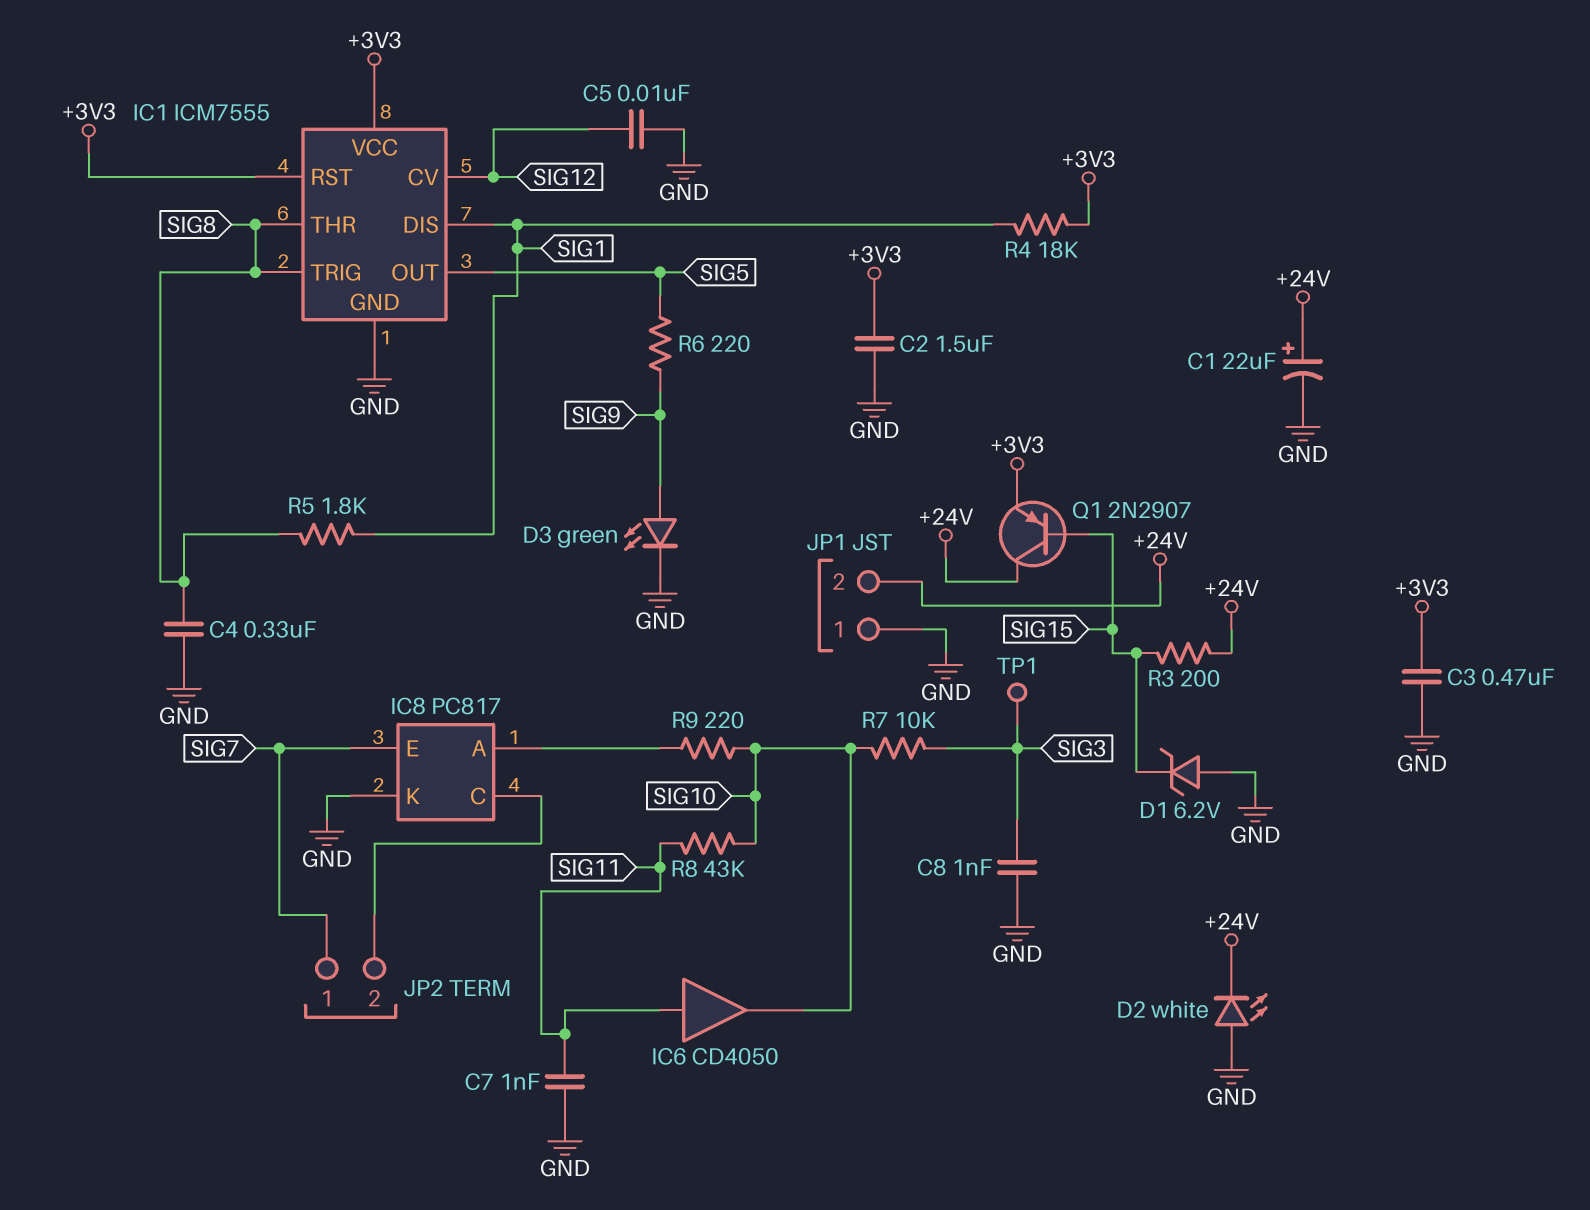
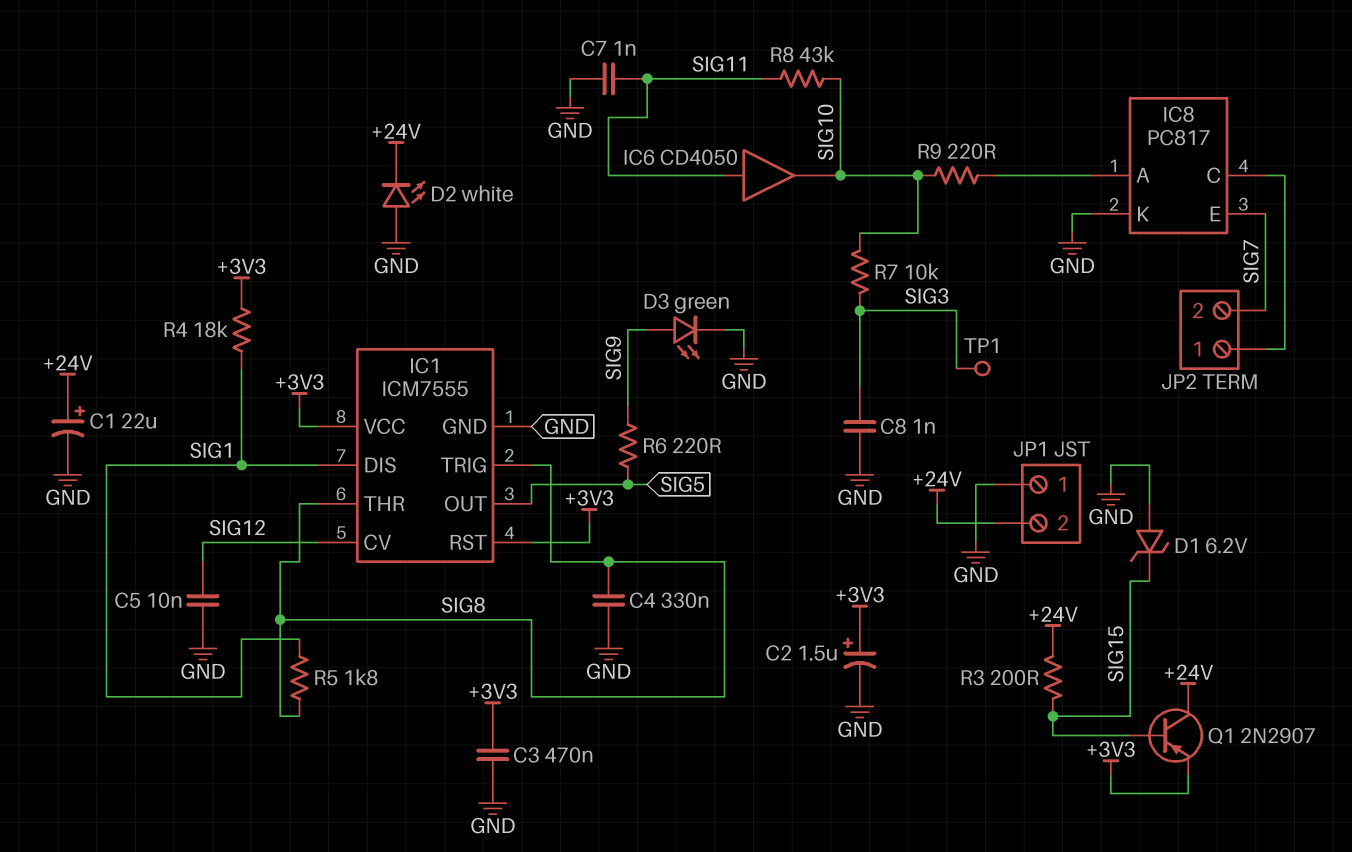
C2: 1.5uF (+3V3, GND) -> 1.5uF (plus +3V3, minus GND)
JP2 pin 1: SIG7 -> IC8/C
JP2 pin 2: IC8/C -> SIG7

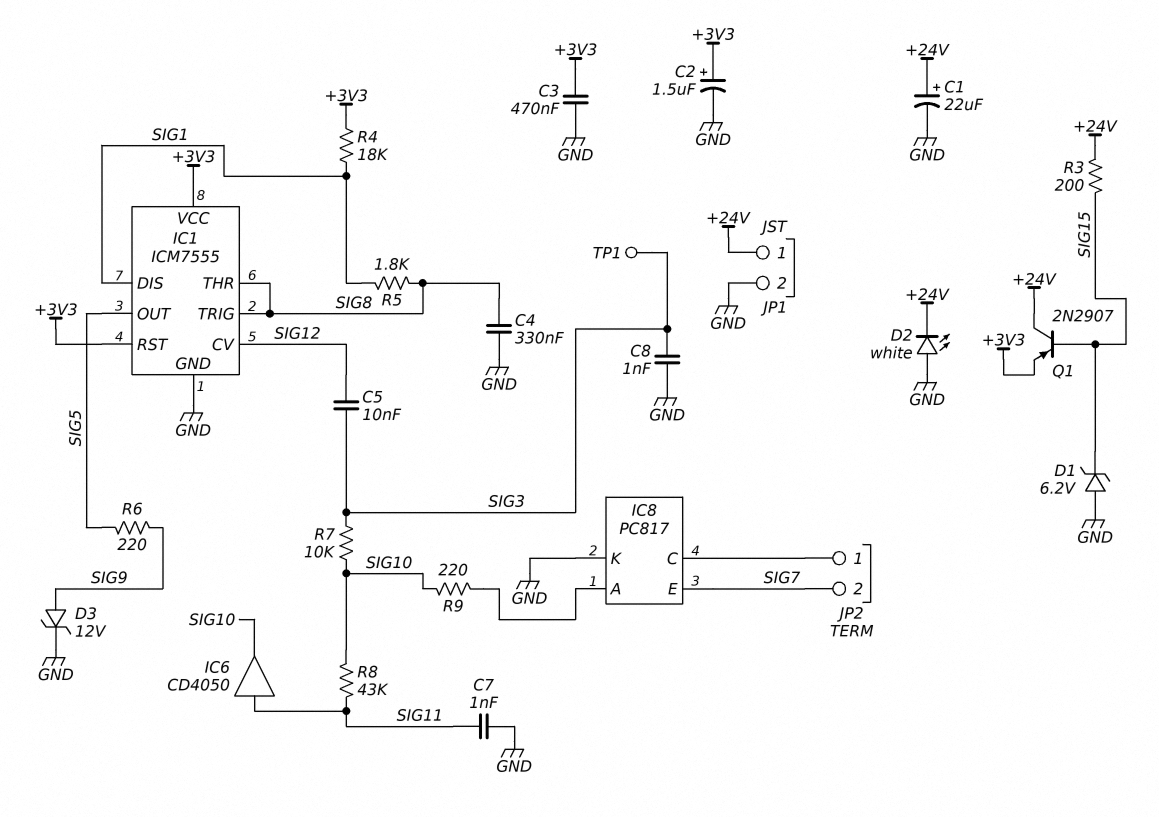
C5: 10nF (GND, SIG12) -> 10nF (SIG3, SIG12)
D3: LED green (A SIG9, K GND) -> zener 12V (A SIG9, K GND)
JP1 pin 1: GND -> +24V
JP1 pin 2: +24V -> GND

